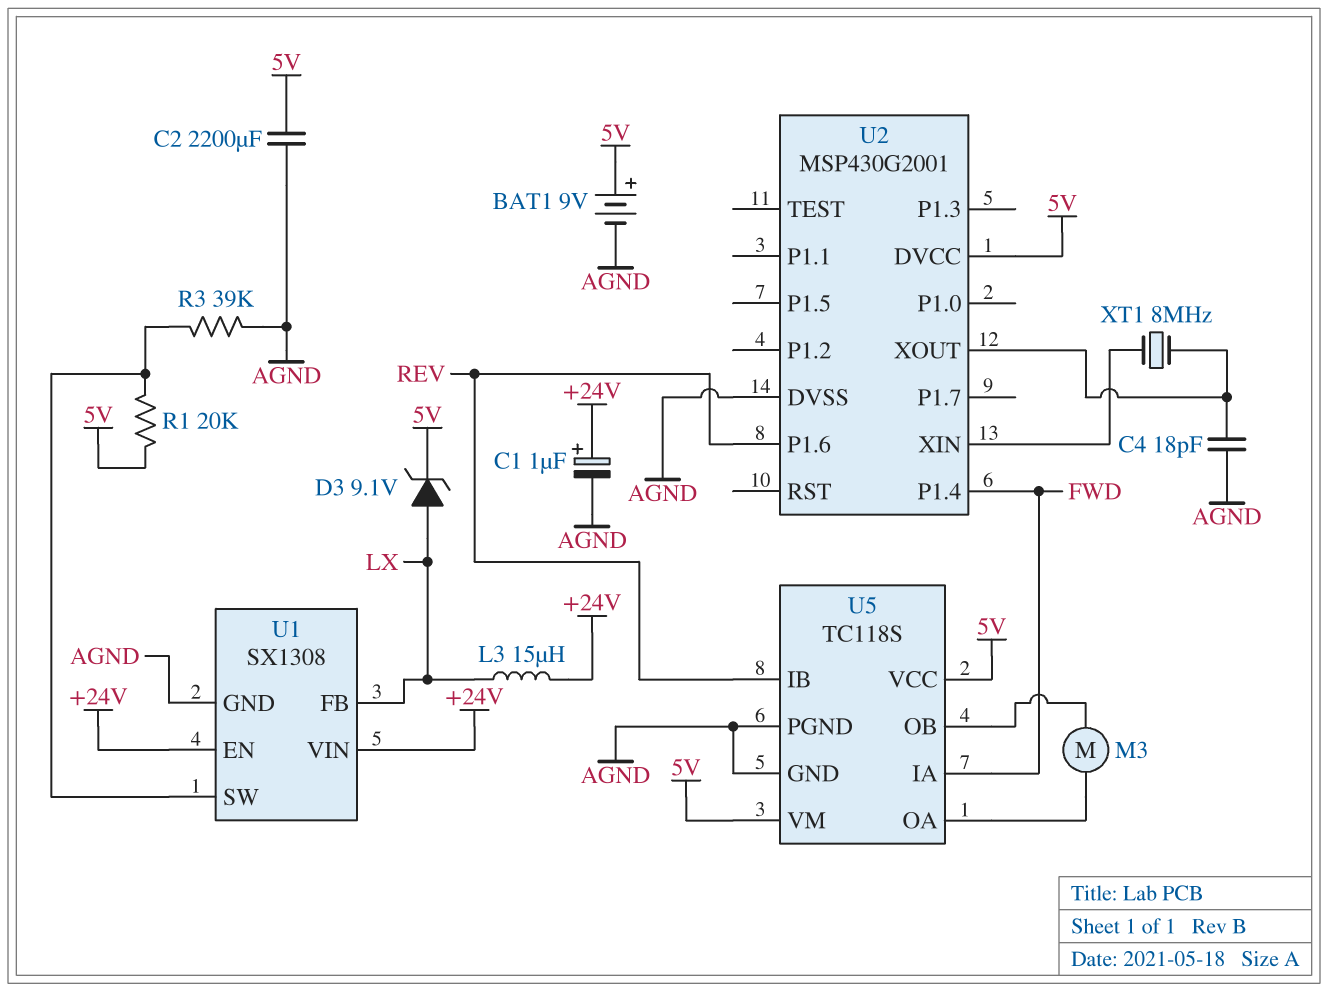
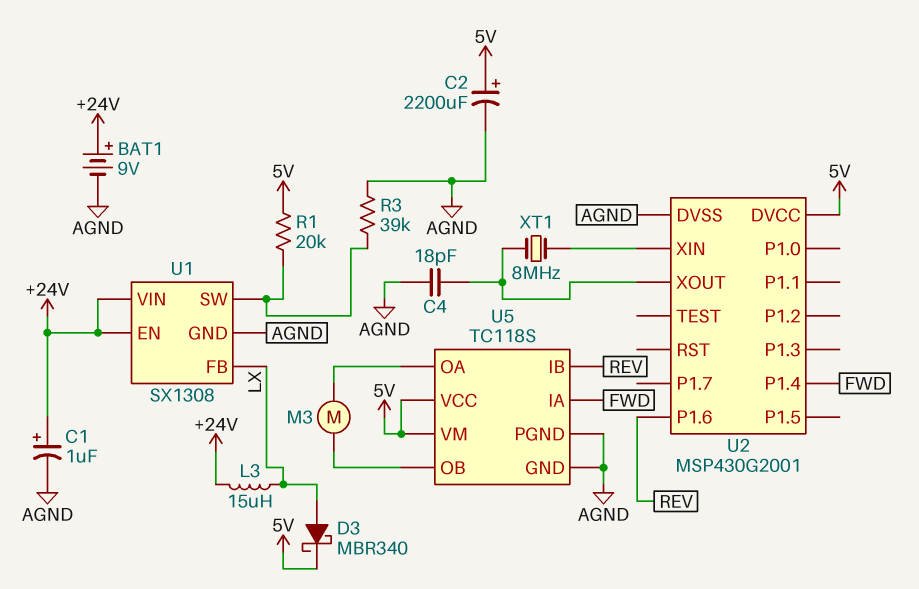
BAT1: 9V (plus 5V, minus AGND) -> 9V (plus +24V, minus AGND)
C2: 2200uF (5V, AGND) -> 2200uF (plus 5V, minus AGND)
D3: zener 9.1V (A LX, K 5V) -> schottky MBR340 (A LX, K 5V)

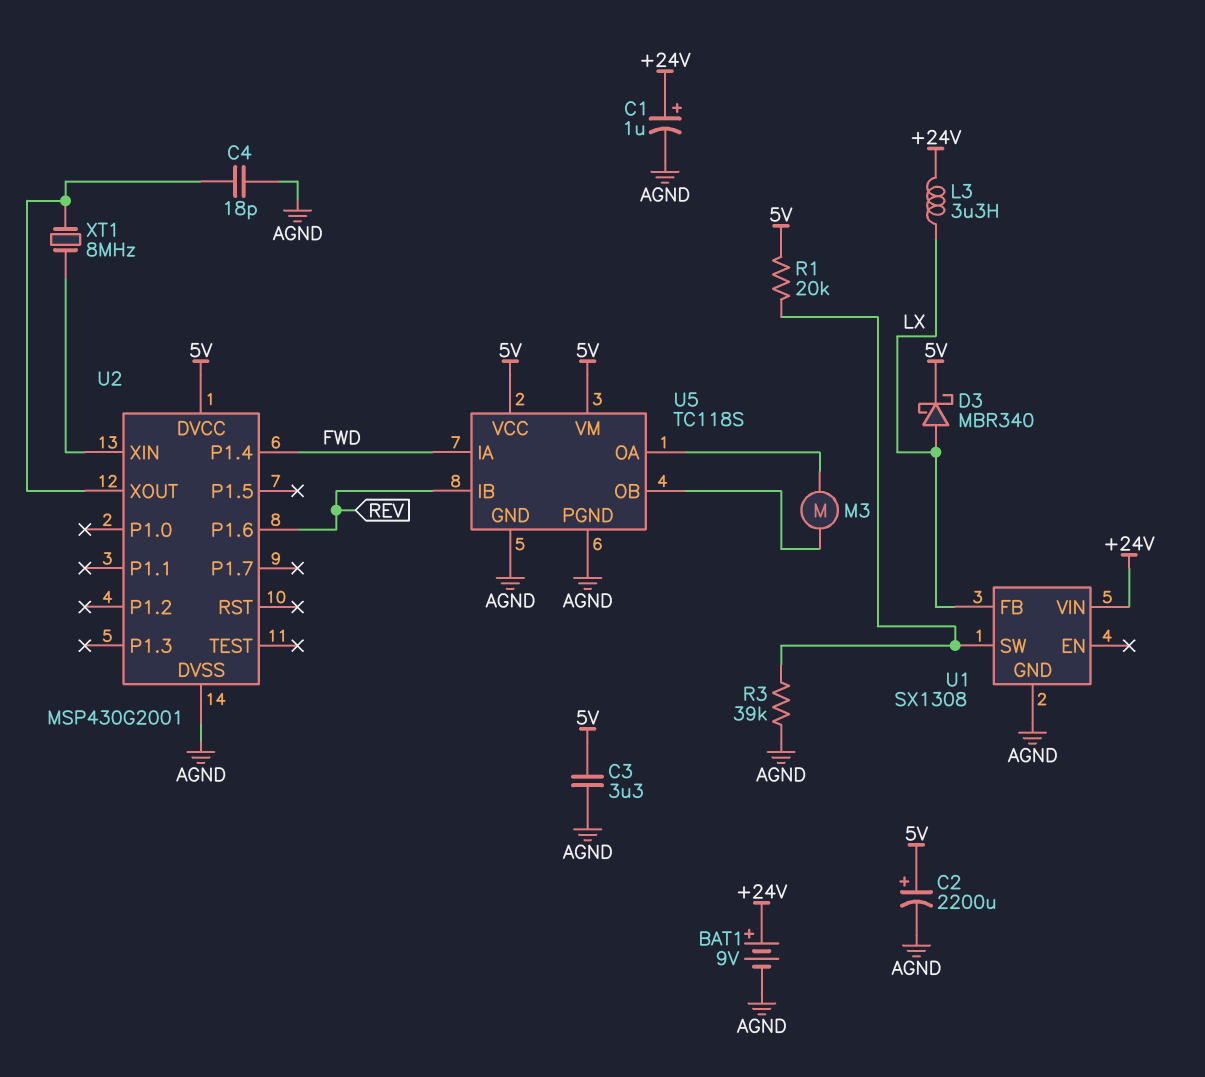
C3: none -> 3.3uF (5V, AGND)
L3: 15uH (+24V, LX) -> 3.3uH (+24V, LX)
U1 pin EN: +24V -> none

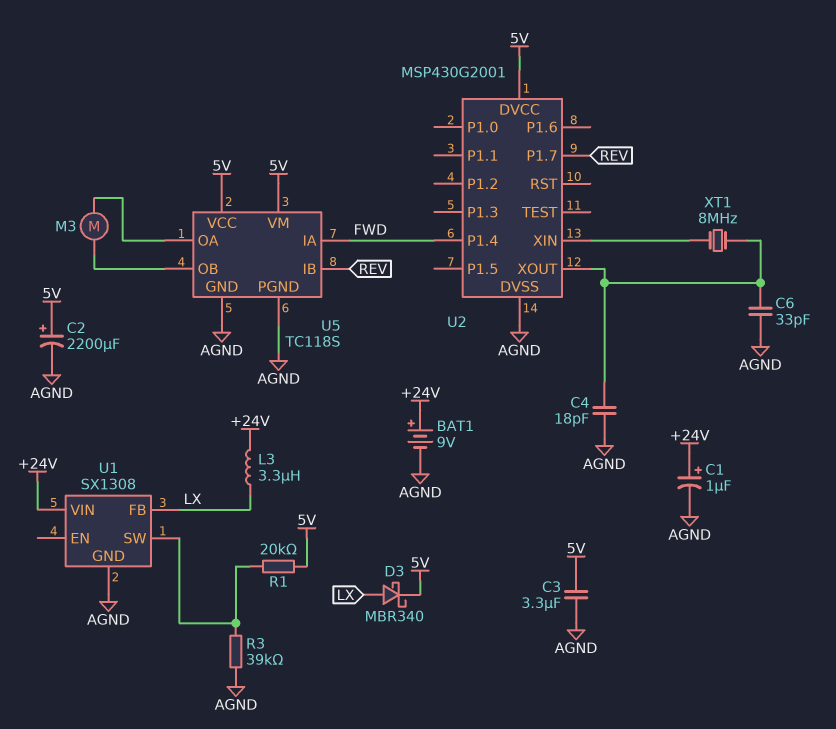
C6: none -> 33pF (AGND, U2/XOUT)
U2 pin P1.6: REV -> none
U2 pin P1.7: none -> REV

